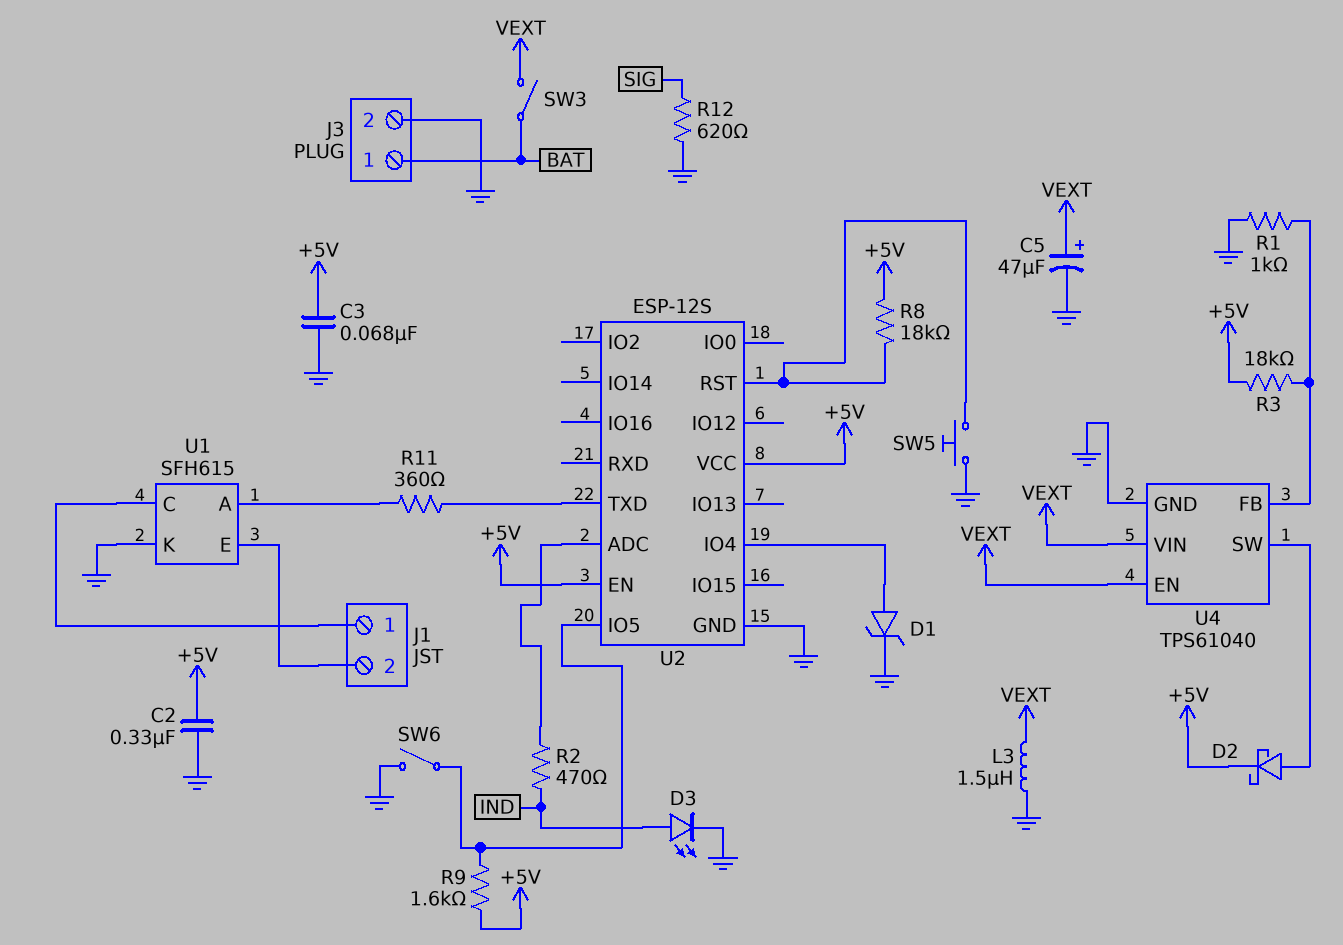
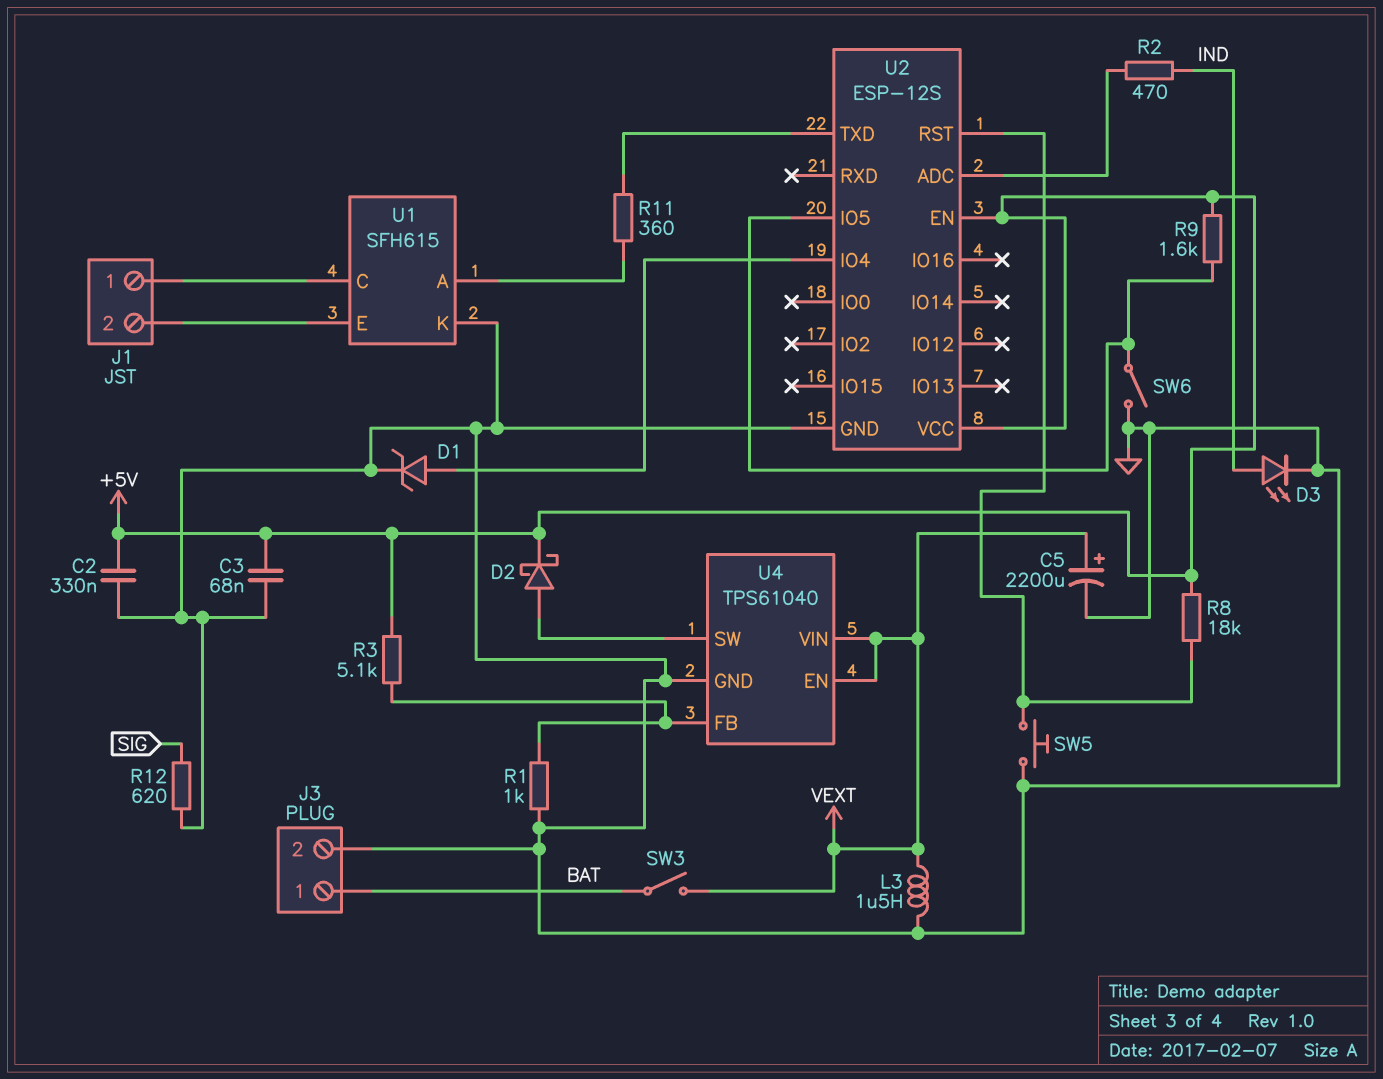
C5: 47uF (plus VEXT, minus GND) -> 2200uF (plus VEXT, minus GND)
R3: 18k (+5V, U4/FB) -> 5.1k (+5V, U4/FB)

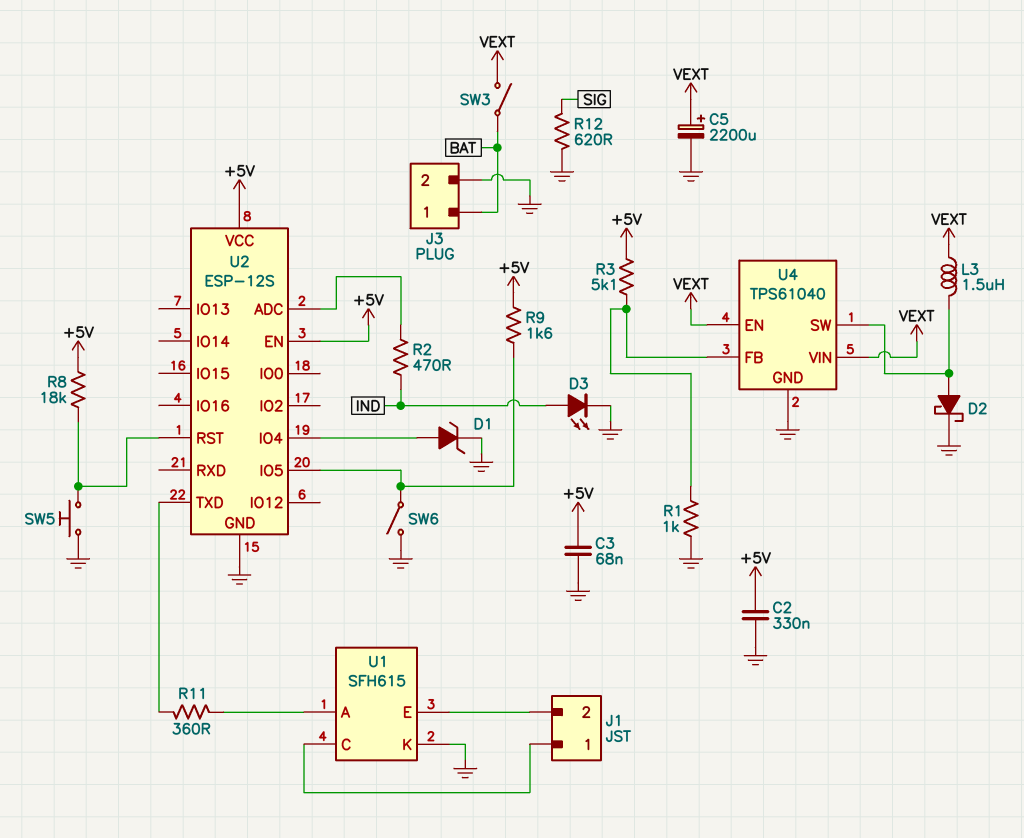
D2: schottky (A U4/SW, K +5V) -> schottky (A U4/SW, K GND)
L3: 1.5uH (GND, VEXT) -> 1.5uH (U4/SW, VEXT)

